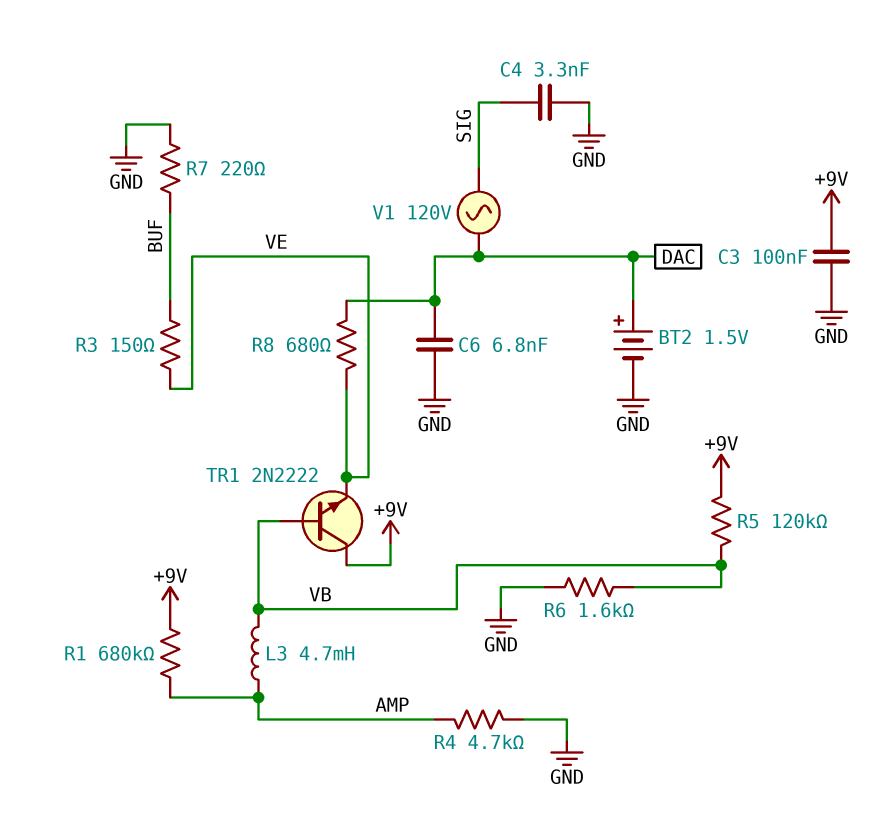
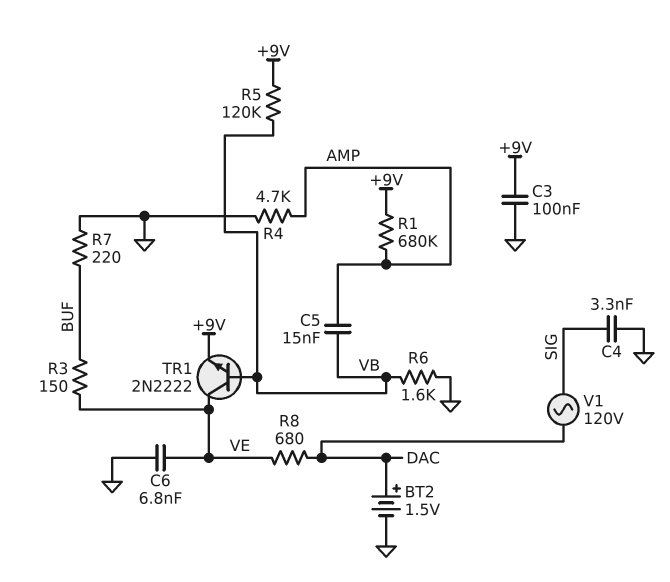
C5: none -> 15nF (AMP, VB)
C6: 6.8nF (DAC, GND) -> 6.8nF (GND, VE)
L3: 4.7mH (AMP, VB) -> none
TR1: NPN 2N2222 (B VB, C +9V, E VE) -> NPN 2N2222 (B VB, C VE, E +9V)

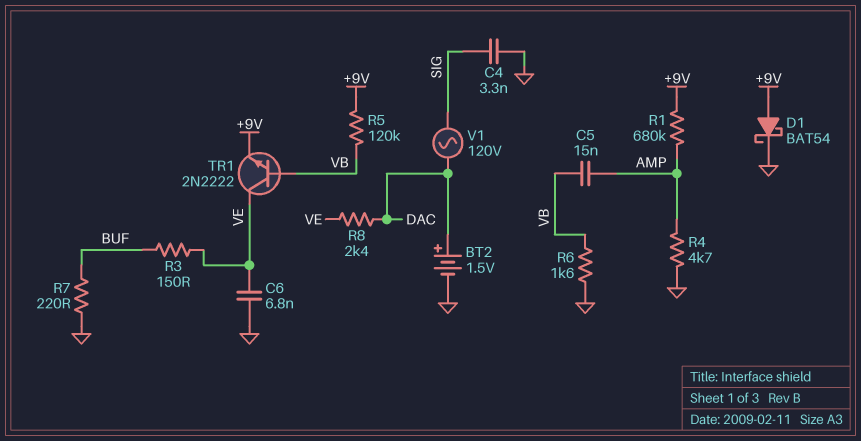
C3: 100nF (+9V, GND) -> none
D1: none -> schottky BAT54 (A +9V, K GND)
R8: 680 (DAC, VE) -> 2.4k (DAC, VE)

